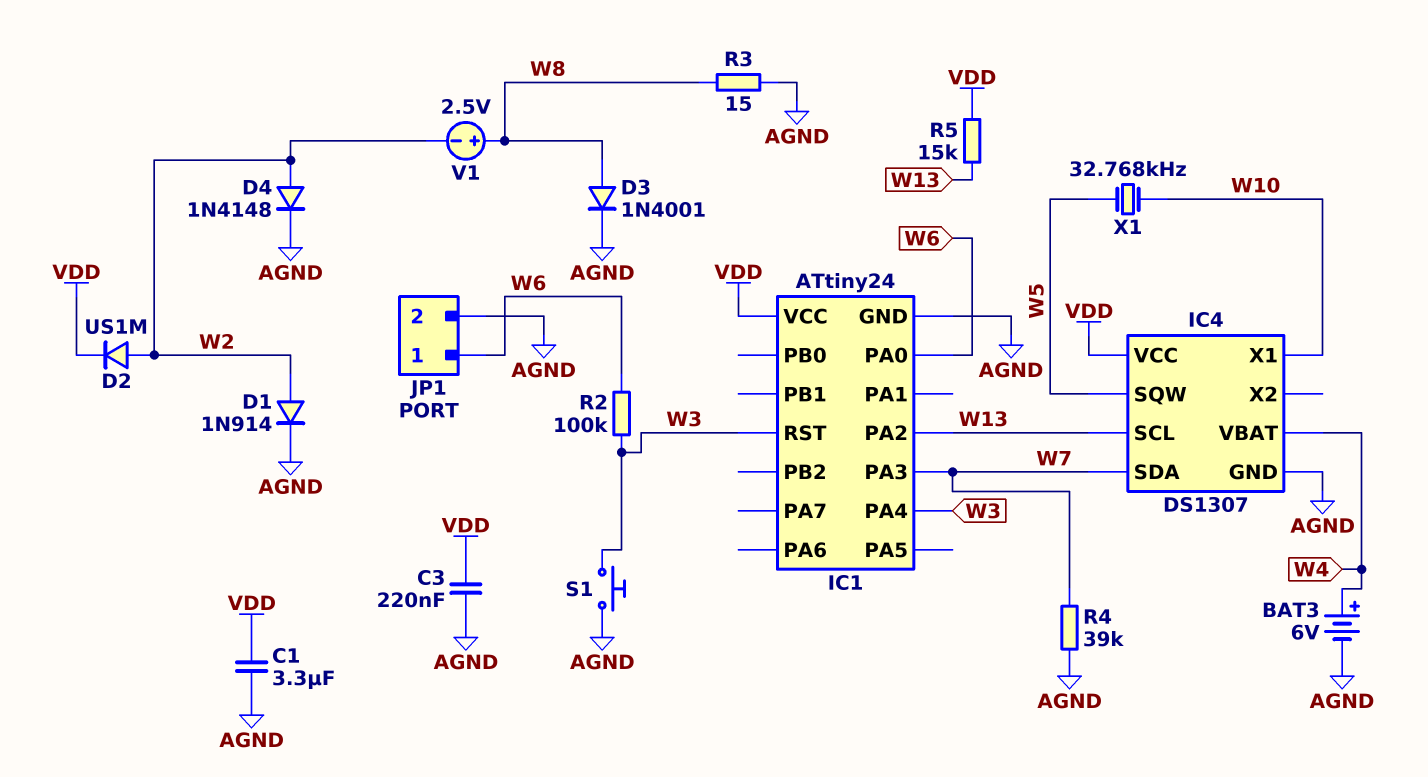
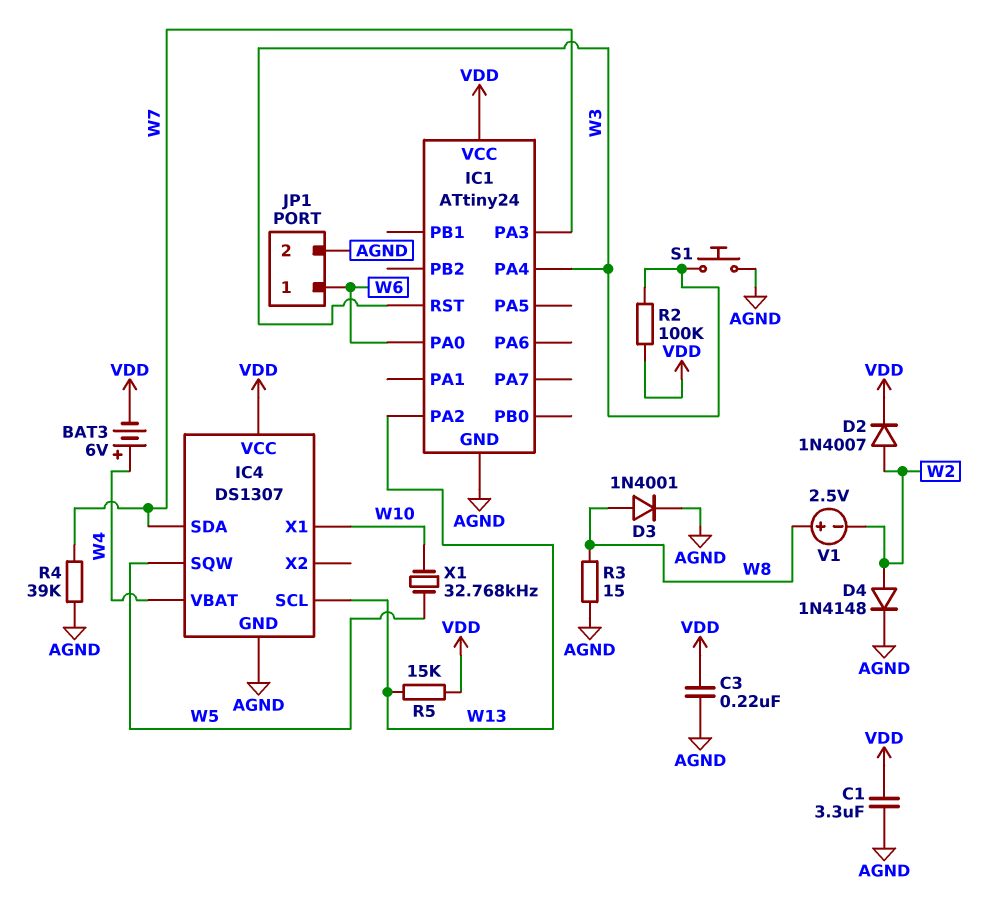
BAT3: 6V (plus W4, minus AGND) -> 6V (plus W4, minus VDD)
D1: diode 1N914 (A W2, K AGND) -> none
D2: diode US1M (A W2, K VDD) -> diode 1N4007 (A W2, K VDD)
R2: 100k (W3, W6) -> 100k (VDD, W3)

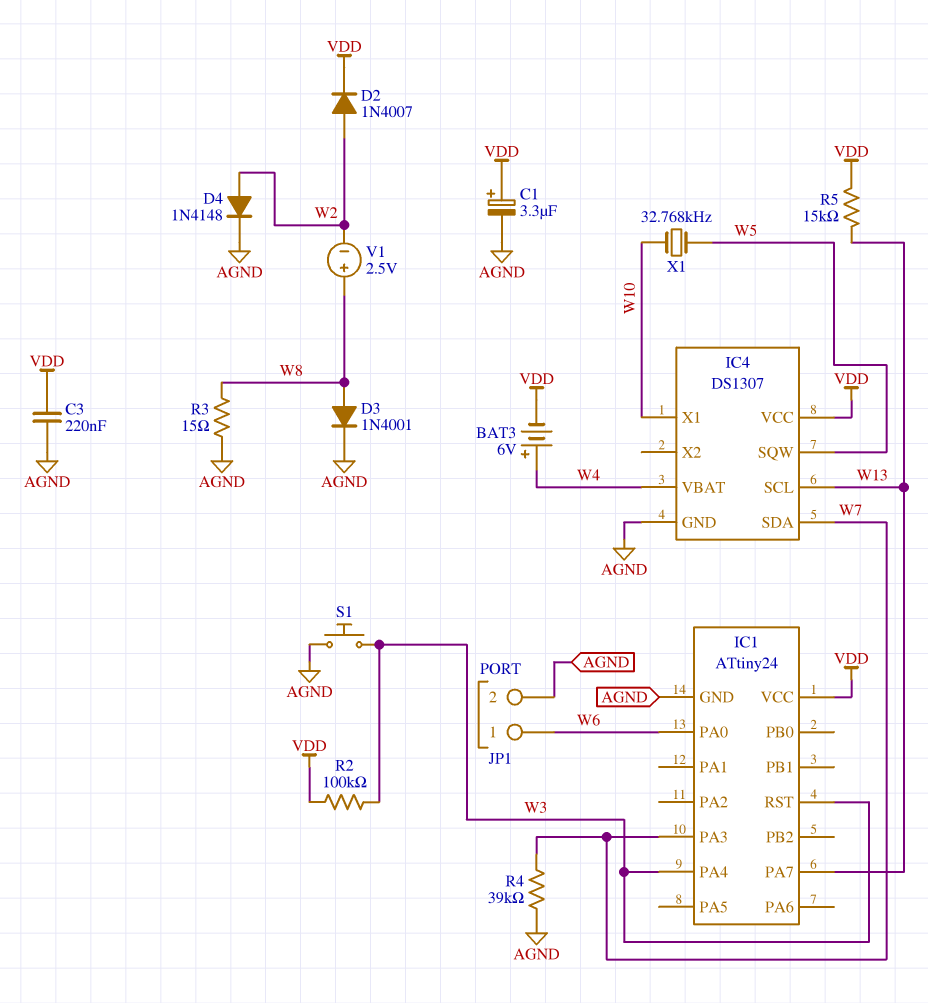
C1: 3.3uF (AGND, VDD) -> 3.3uF (plus VDD, minus AGND)
IC1 pin PA2: W13 -> none
IC1 pin PA7: none -> W13

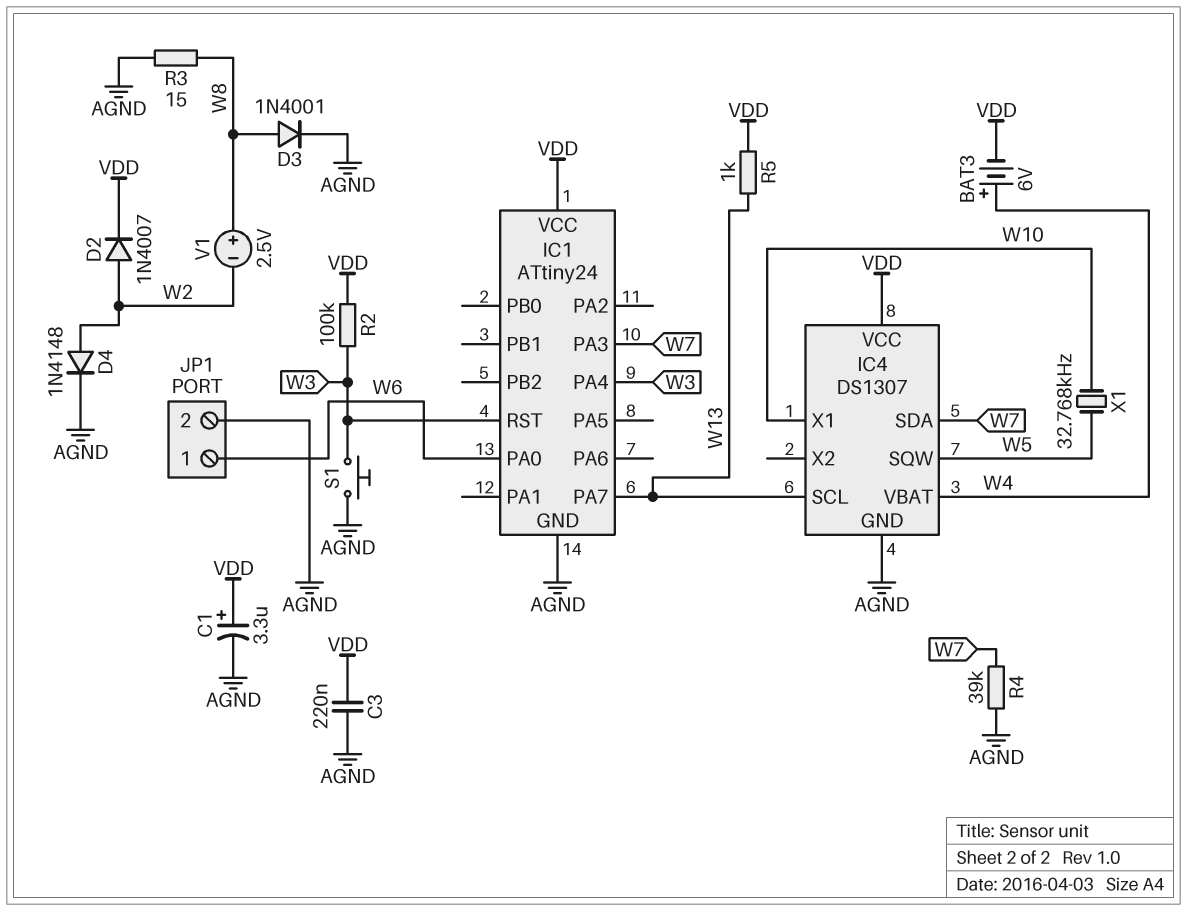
R5: 15k (VDD, W13) -> 1k (VDD, W13)

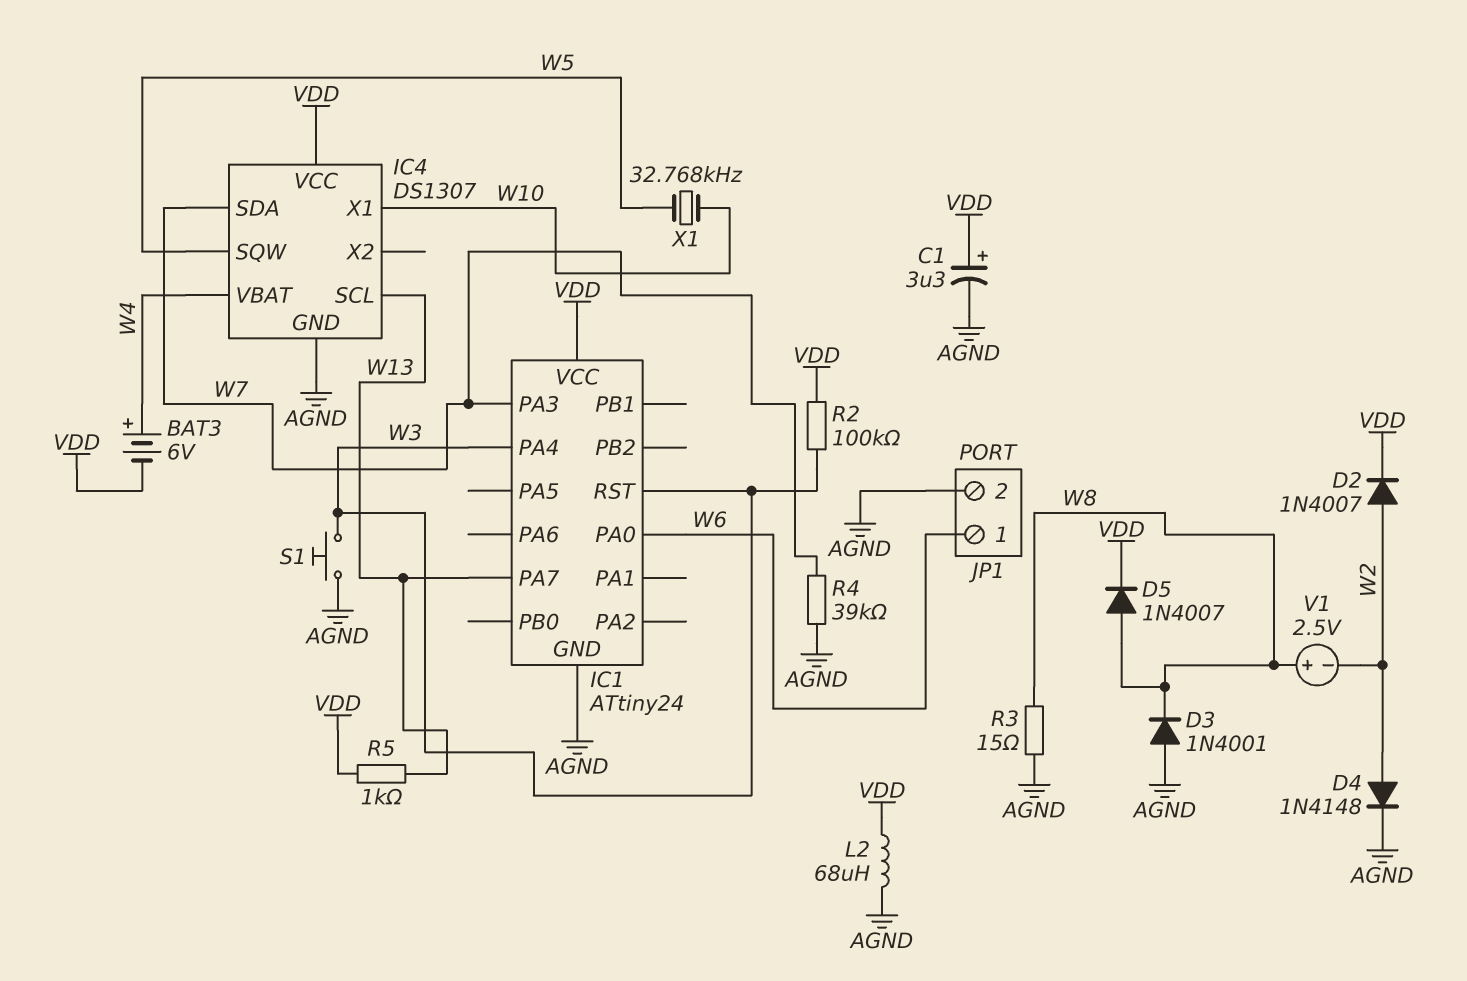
C3: 220nF (AGND, VDD) -> none
D3: diode 1N4001 (A W8, K AGND) -> diode 1N4001 (A AGND, K W8)
D5: none -> diode 1N4007 (A W8, K VDD)
L2: none -> 68uH (AGND, VDD)

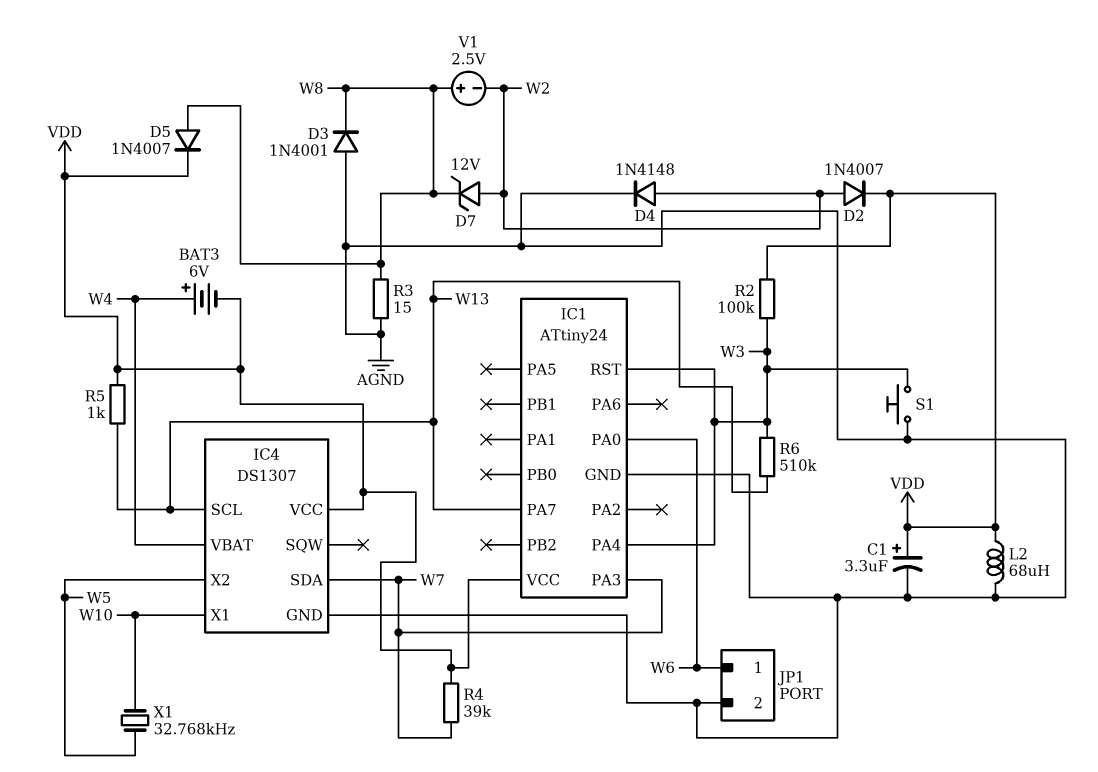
D7: none -> zener 12V (A W2, K W8)
IC4 pin SQW: W5 -> none
IC4 pin X2: none -> W5
R4: 39k (AGND, W7) -> 39k (VDD, W7)
R6: none -> 510k (W3, W13)

